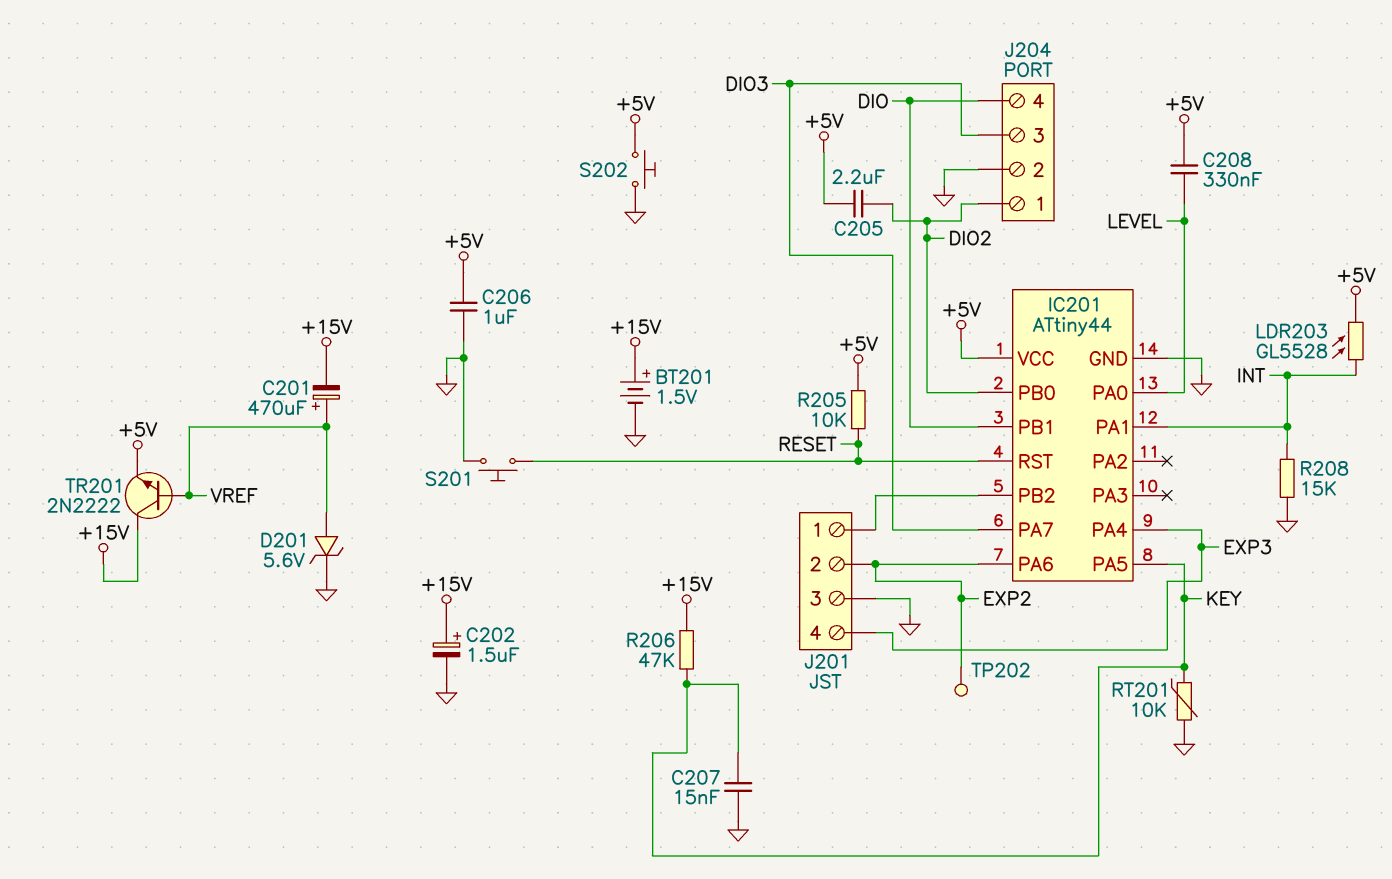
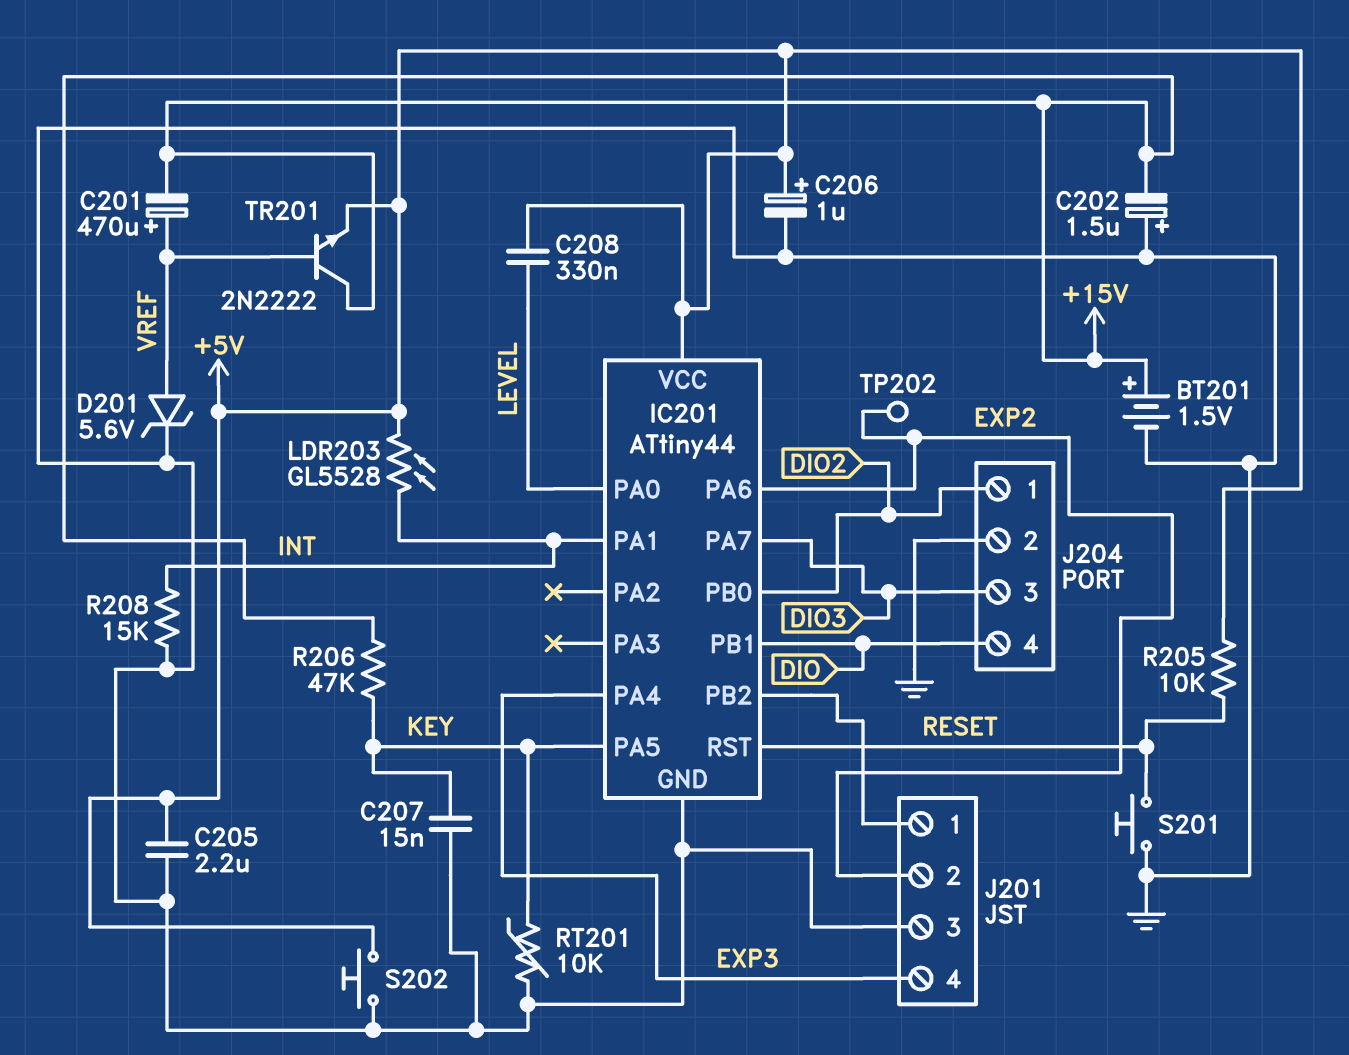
C202: 1.5uF (plus +15V, minus GND) -> 1.5uF (plus GND, minus +15V)
C205: 2.2uF (+5V, DIO2) -> 2.2uF (+5V, GND)
C206: 1uF (+5V, GND) -> 1uF (plus +5V, minus GND)

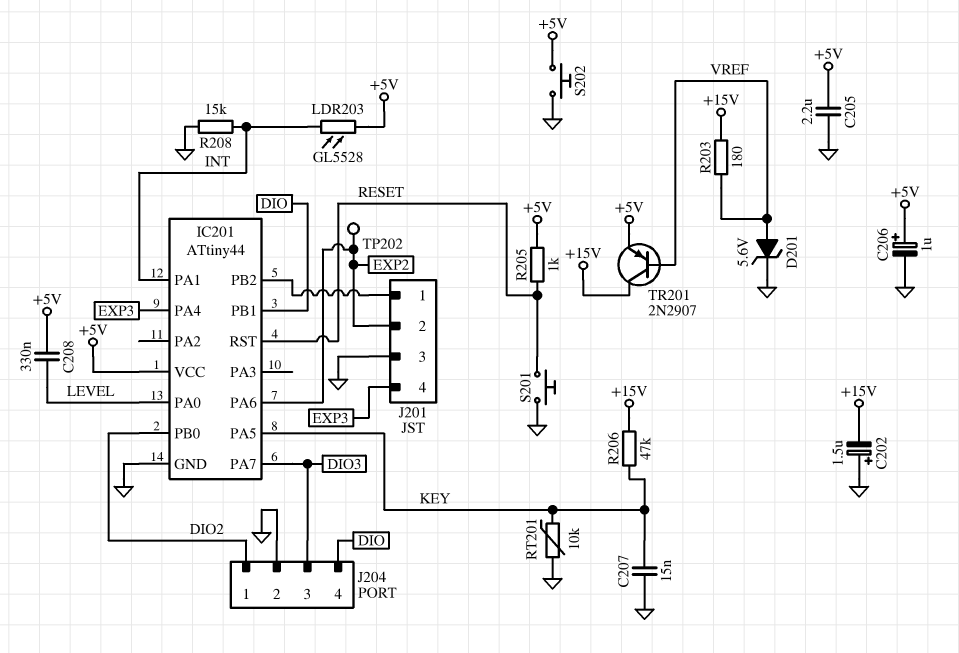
BT201: 1.5V (plus +15V, minus GND) -> none
C201: 470uF (plus VREF, minus +15V) -> none
R203: none -> 180 (+15V, VREF)
R205: 10k (+5V, RESET) -> 1k (+5V, RESET)
TR201: NPN 2N2222 (B VREF, C +15V, E +5V) -> PNP 2N2907 (B VREF, C +15V, E +5V)

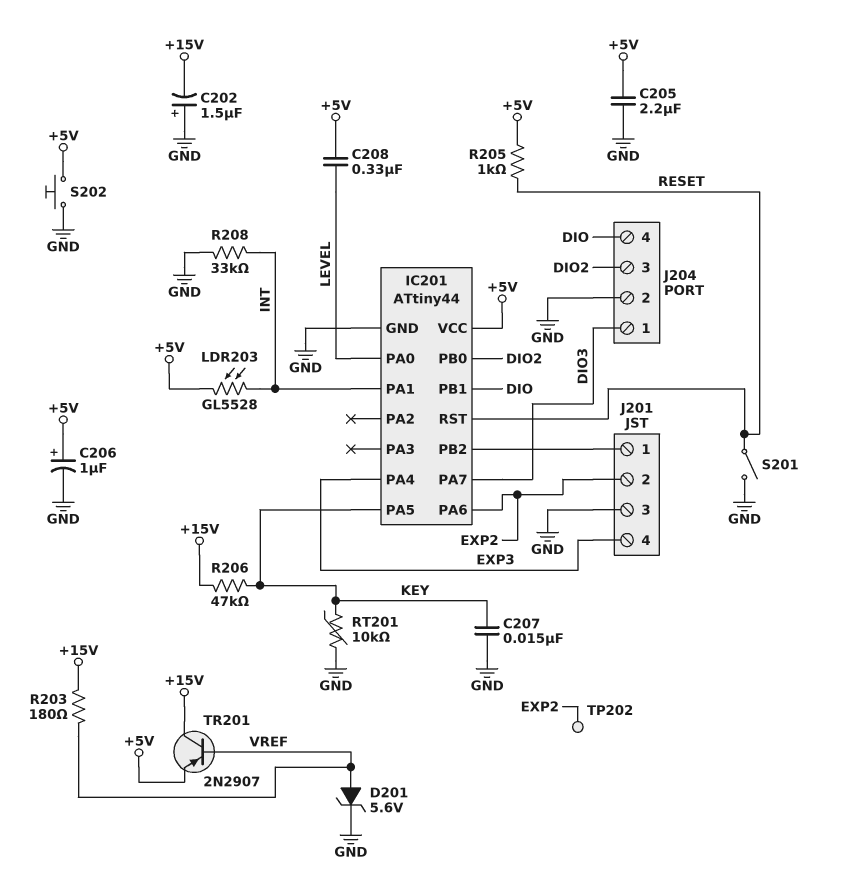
J204 pin 1: DIO2 -> DIO3
J204 pin 3: DIO3 -> DIO2
R208: 15k (GND, INT) -> 33k (GND, INT)
S201: button (GND, RESET) -> switch (GND, RESET)

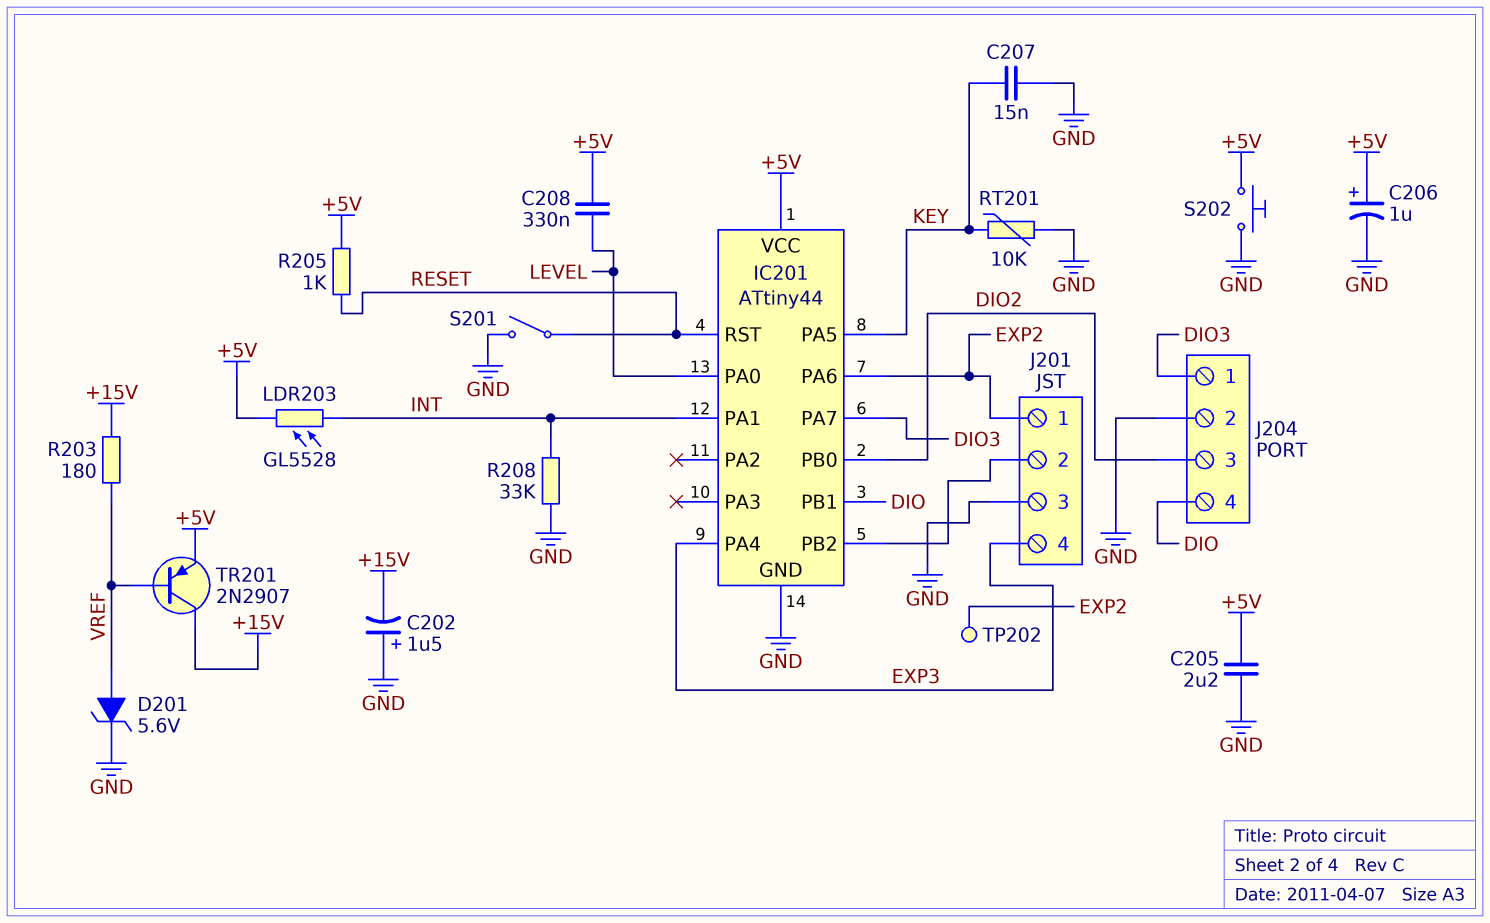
J201 pin 1: IC201/PB2 -> EXP2
J201 pin 2: EXP2 -> IC201/PB2
R206: 47k (+15V, KEY) -> none

